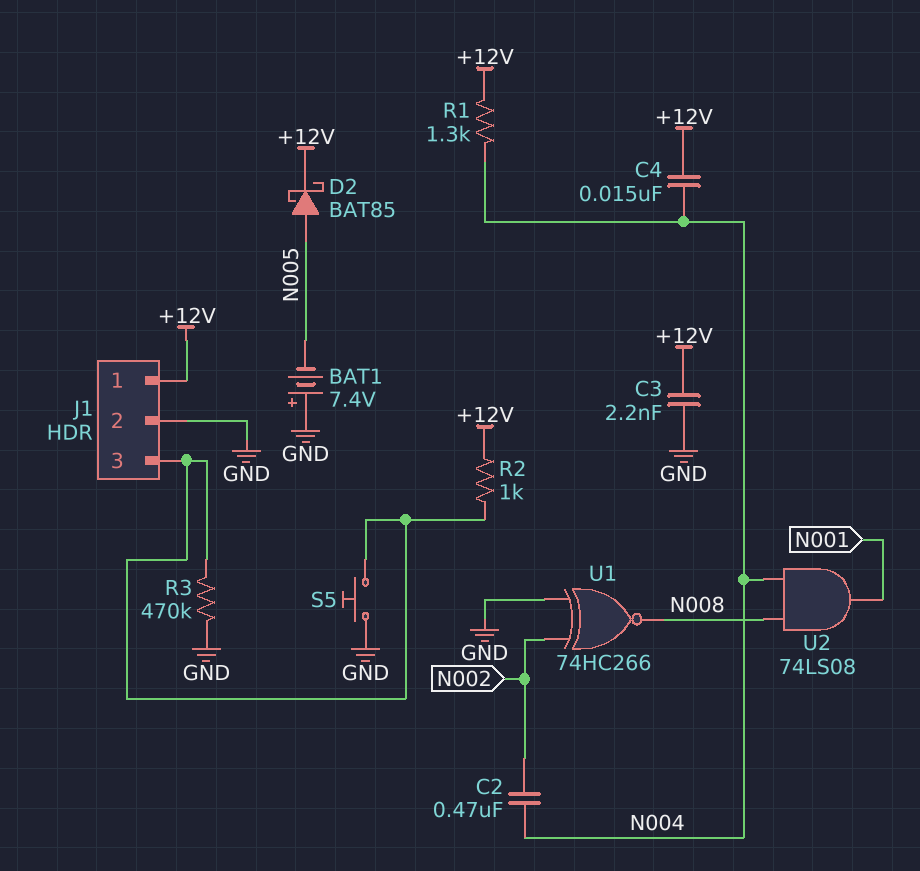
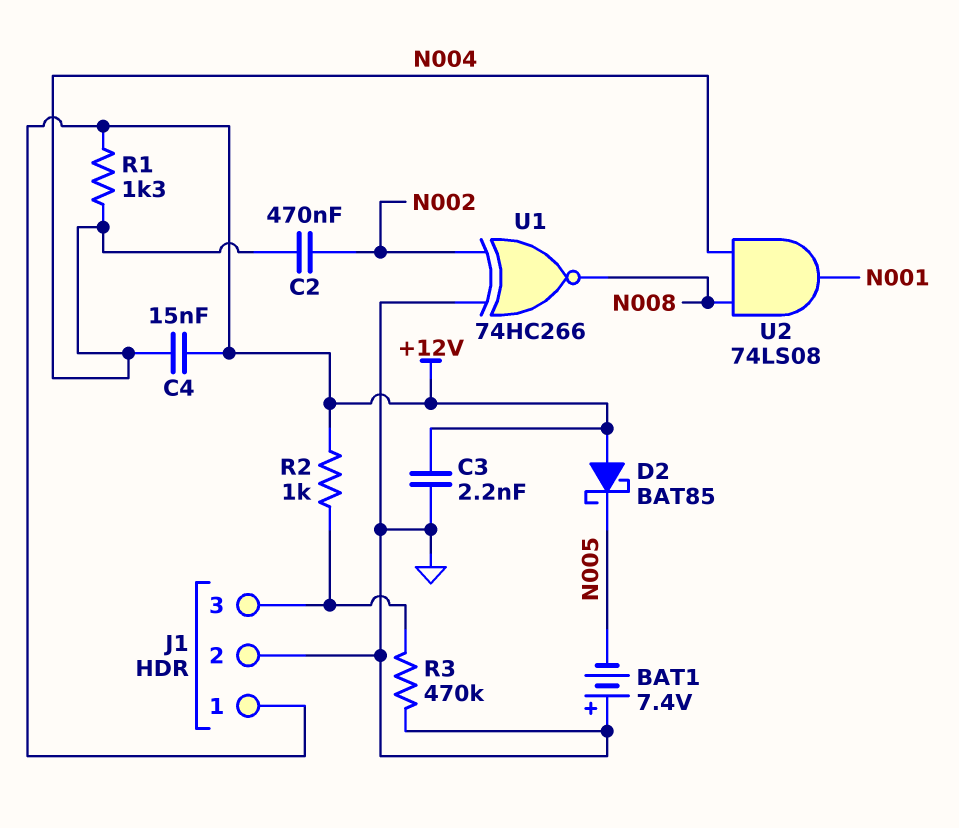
D2: schottky BAT85 (A N005, K +12V) -> schottky BAT85 (A +12V, K N005)
S5: button (GND, J1/3) -> none

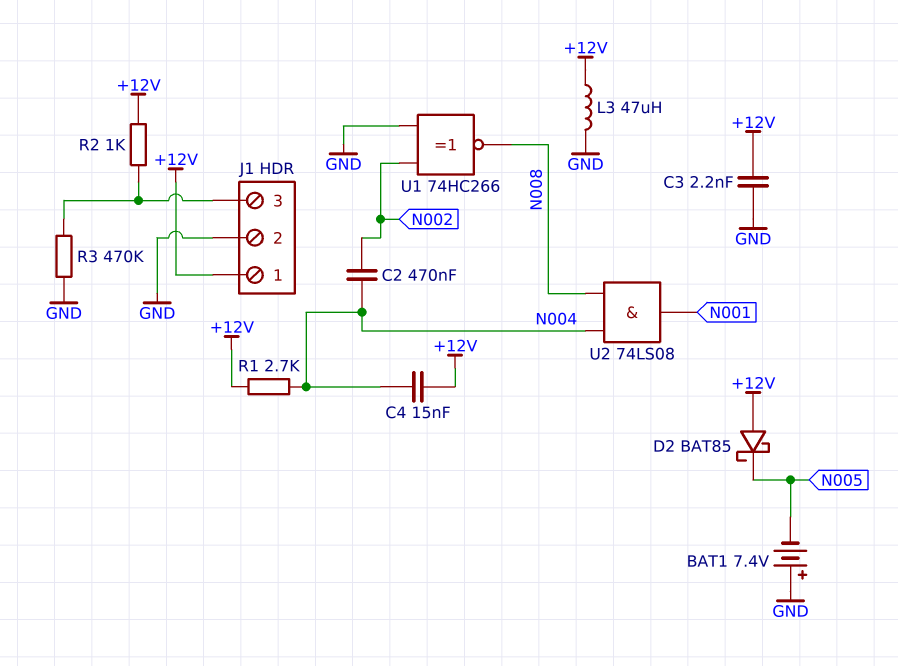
L3: none -> 47uH (+12V, GND)
R1: 1.3k (+12V, N004) -> 2.7k (+12V, N004)

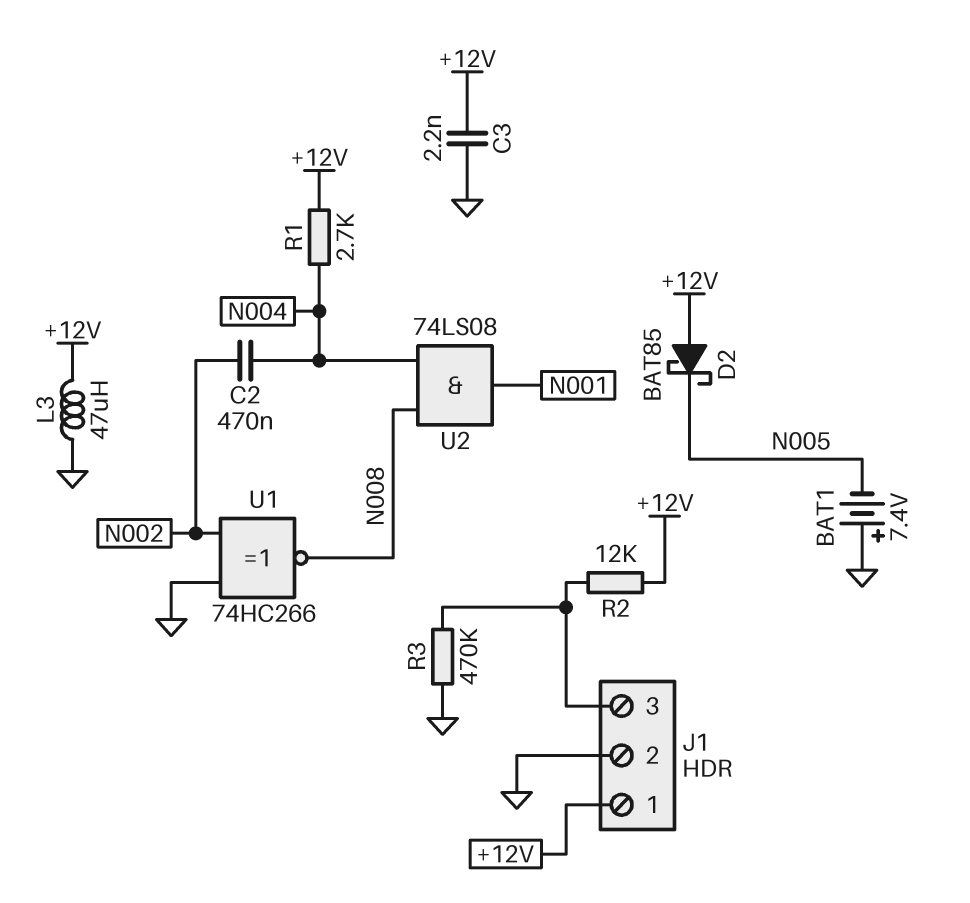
C4: 15nF (+12V, N004) -> none
R2: 1k (+12V, J1/3) -> 12k (+12V, J1/3)

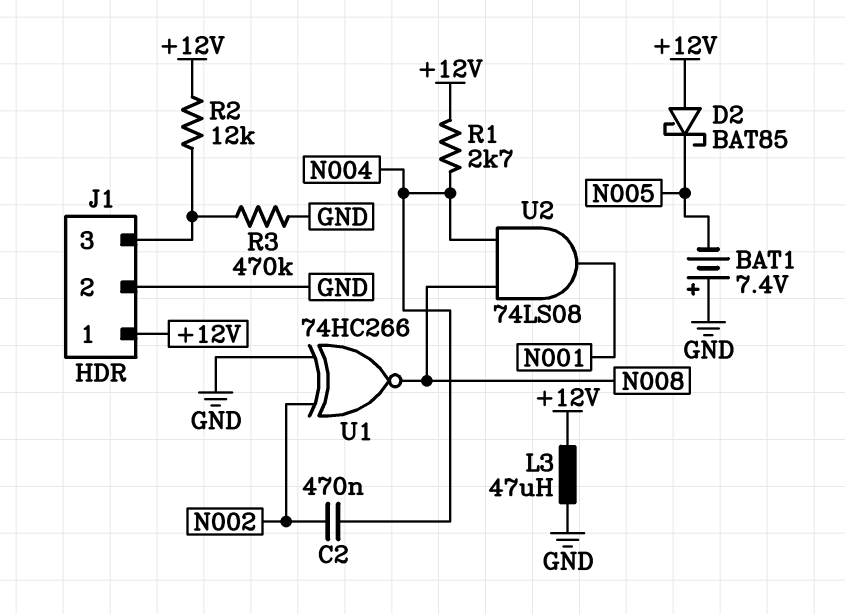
C3: 2.2nF (+12V, GND) -> none

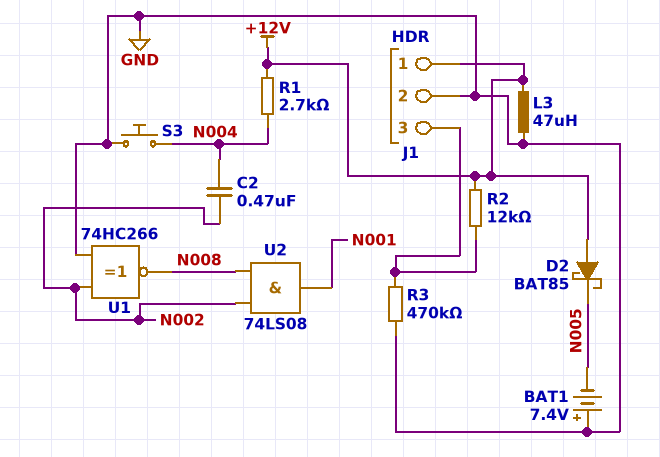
S3: none -> button (GND, N004)
U2: AND 74LS08 (in N004, in N008, out N001) -> AND 74LS08 (in N002, in N008, out N001)

